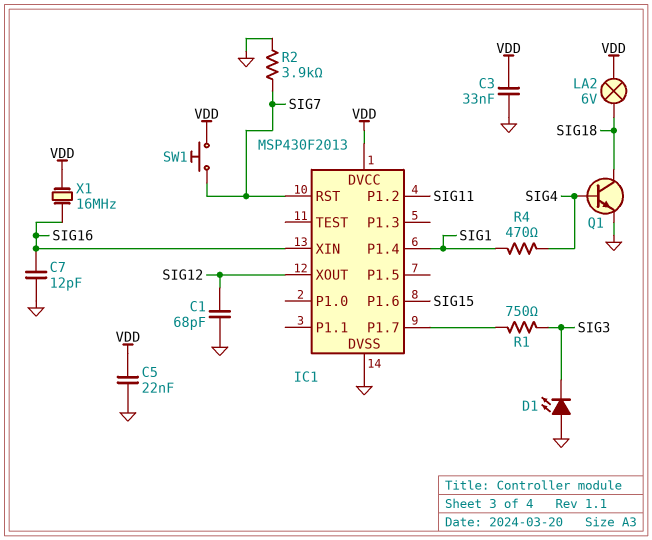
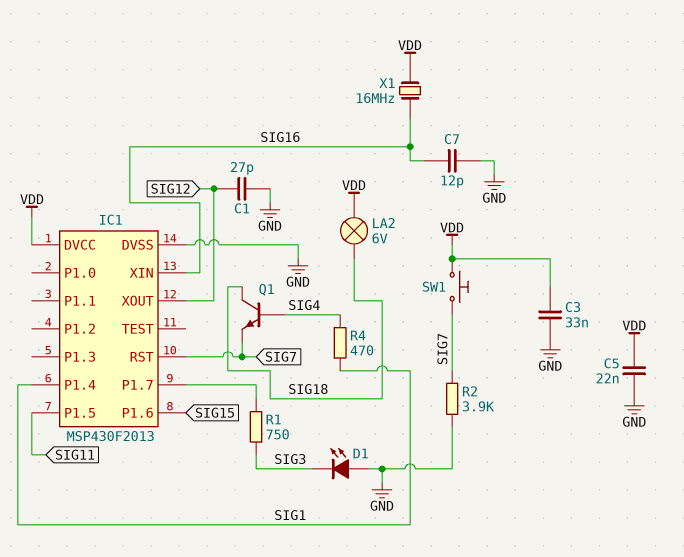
C1: 68pF (GND, SIG12) -> 27pF (GND, SIG12)
IC1 pin P1.2: SIG11 -> none
IC1 pin P1.5: none -> SIG11
Q1: NPN (B SIG4, C SIG18, E GND) -> NPN (B SIG4, C SIG18, E SIG7)

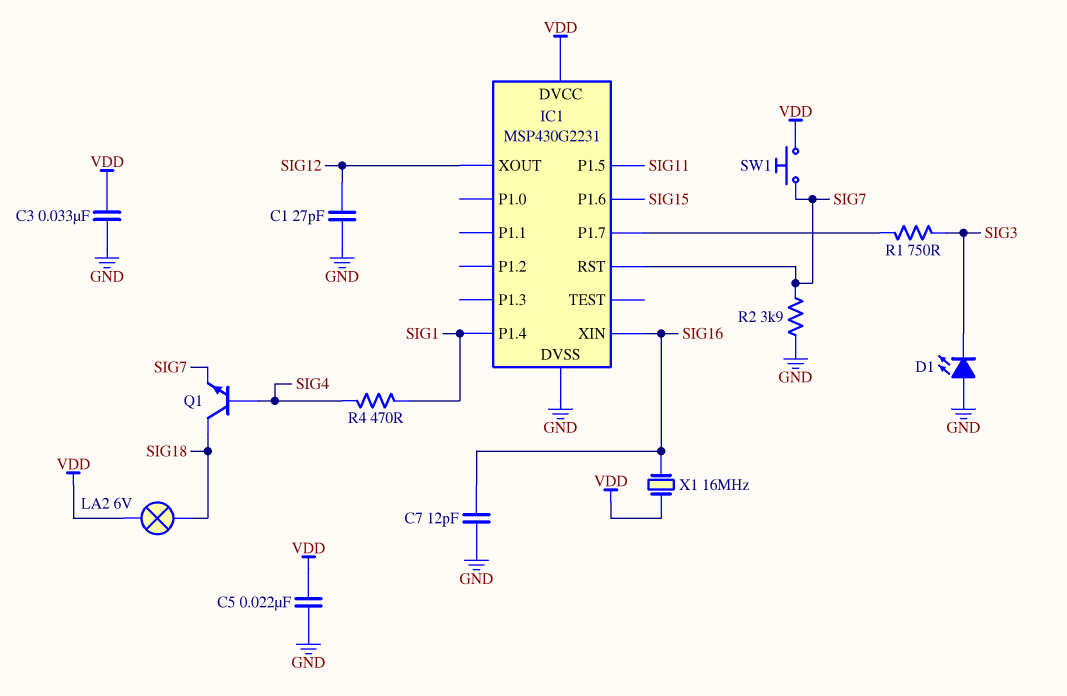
IC1: MSP430F2013 -> MSP430G2231

